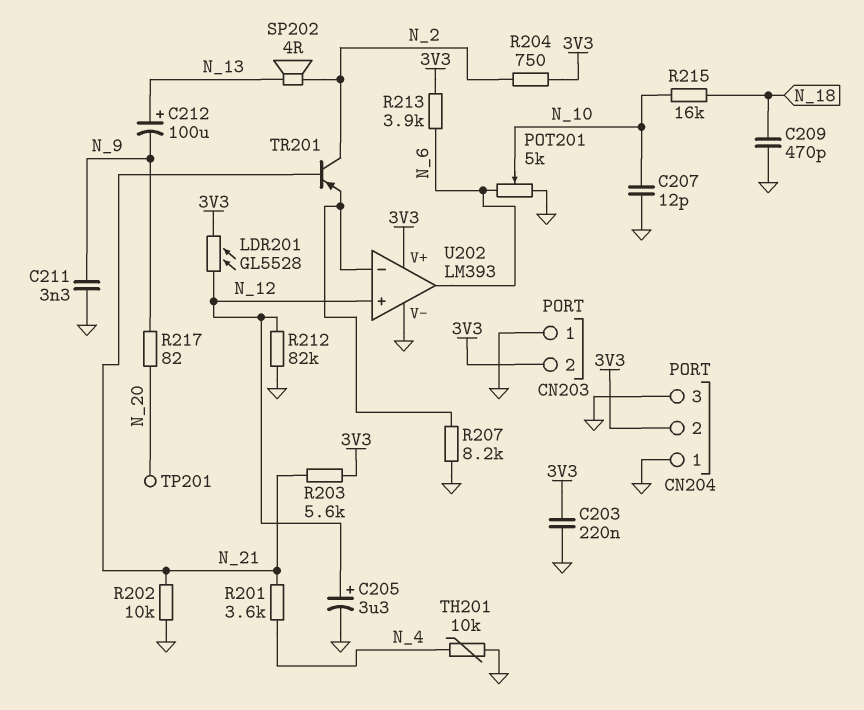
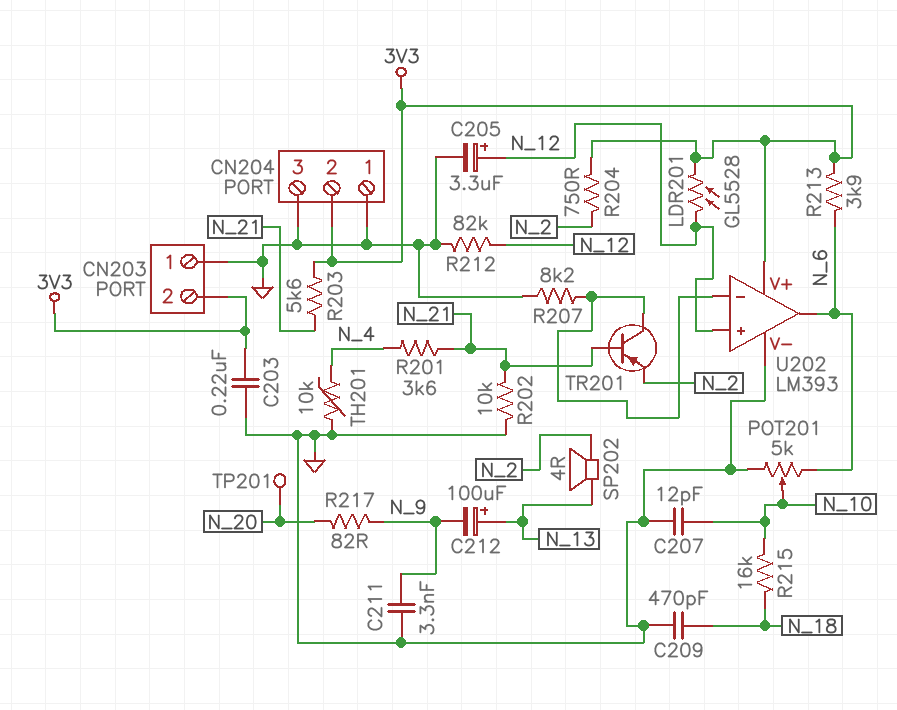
TR201: PNP (B N_21, C N_2, E U202/in-) -> PNP (B N_21, C U202/in-, E N_2)

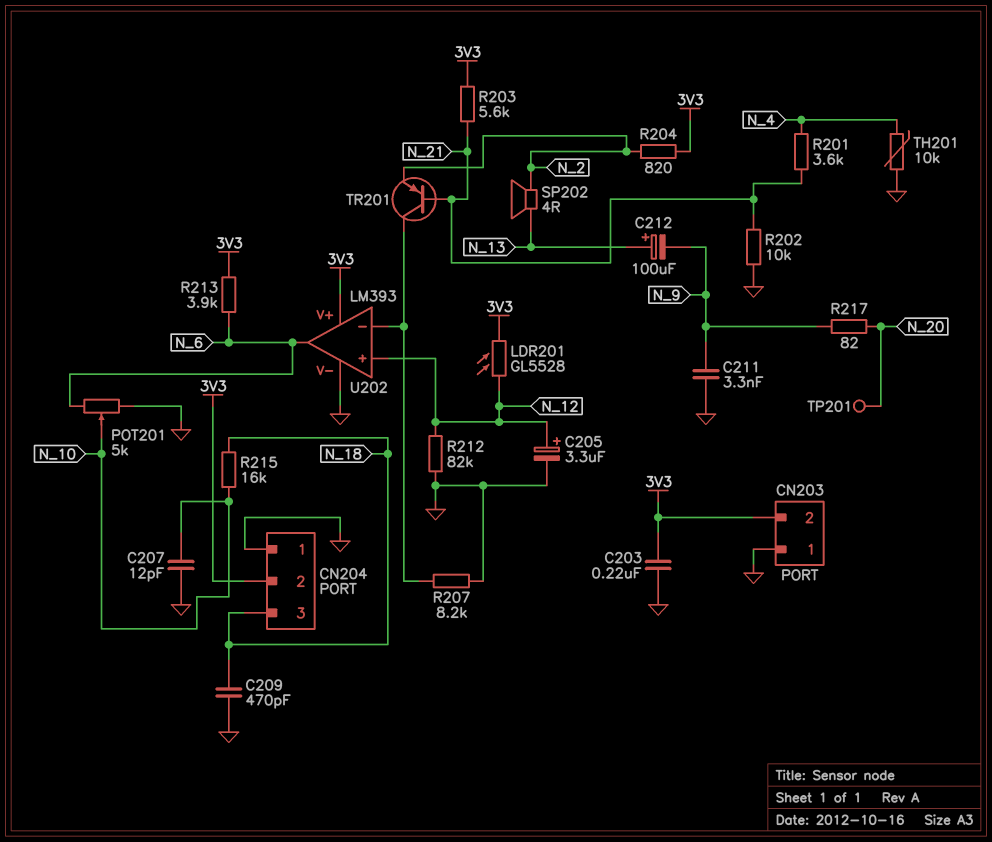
CN204 pin 3: GND -> N_18
R204: 750 (3V3, N_2) -> 820 (3V3, N_2)

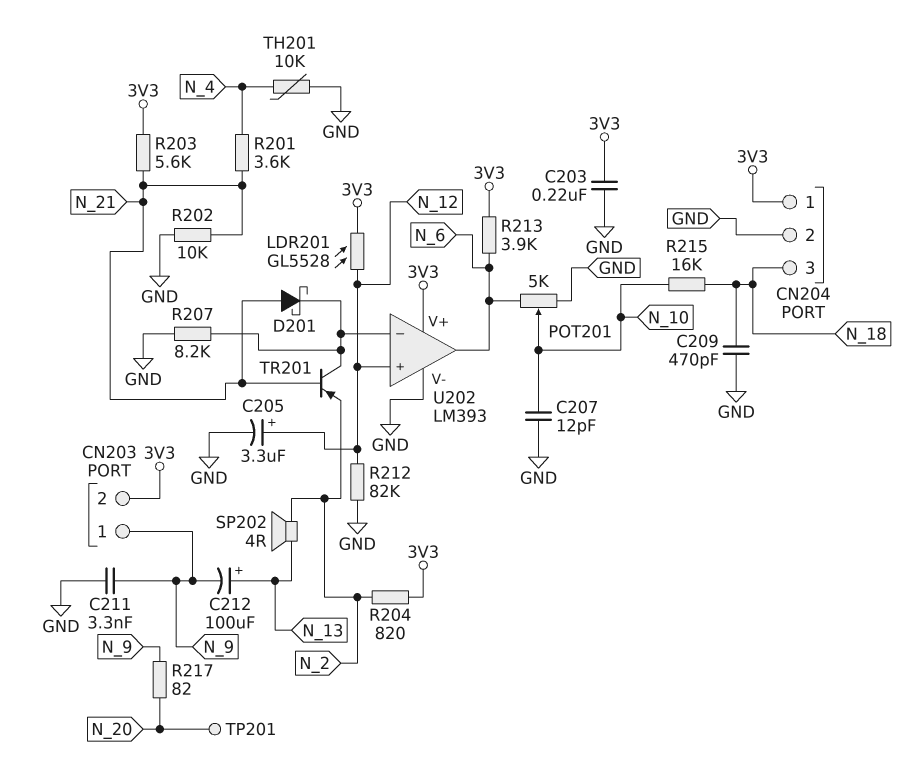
CN203 pin 1: GND -> N_9
CN204 pin 1: GND -> 3V3
CN204 pin 2: 3V3 -> GND
D201: none -> schottky (A N_21, K U202/in-)

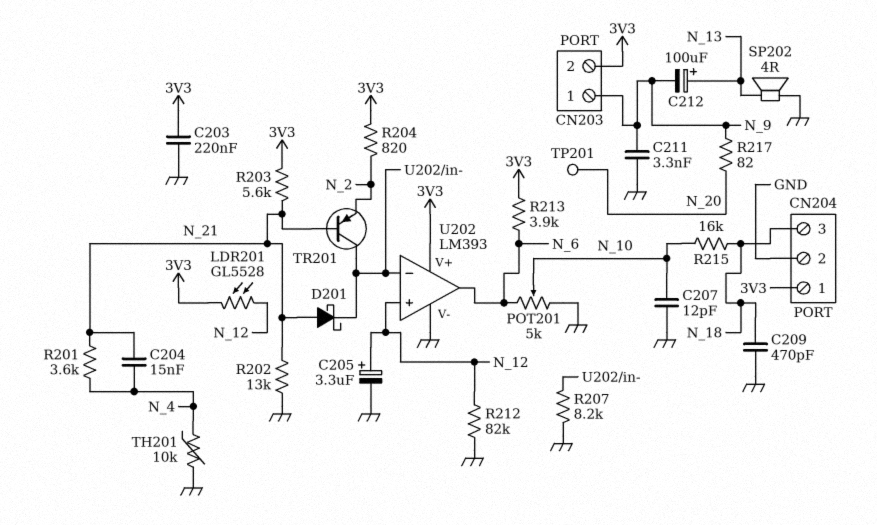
C204: none -> 15nF (N_4, N_21)
R202: 10k (GND, N_21) -> 13k (GND, N_21)
SP202: speaker 4R (N_2, N_13) -> speaker 4R (GND, N_13)

